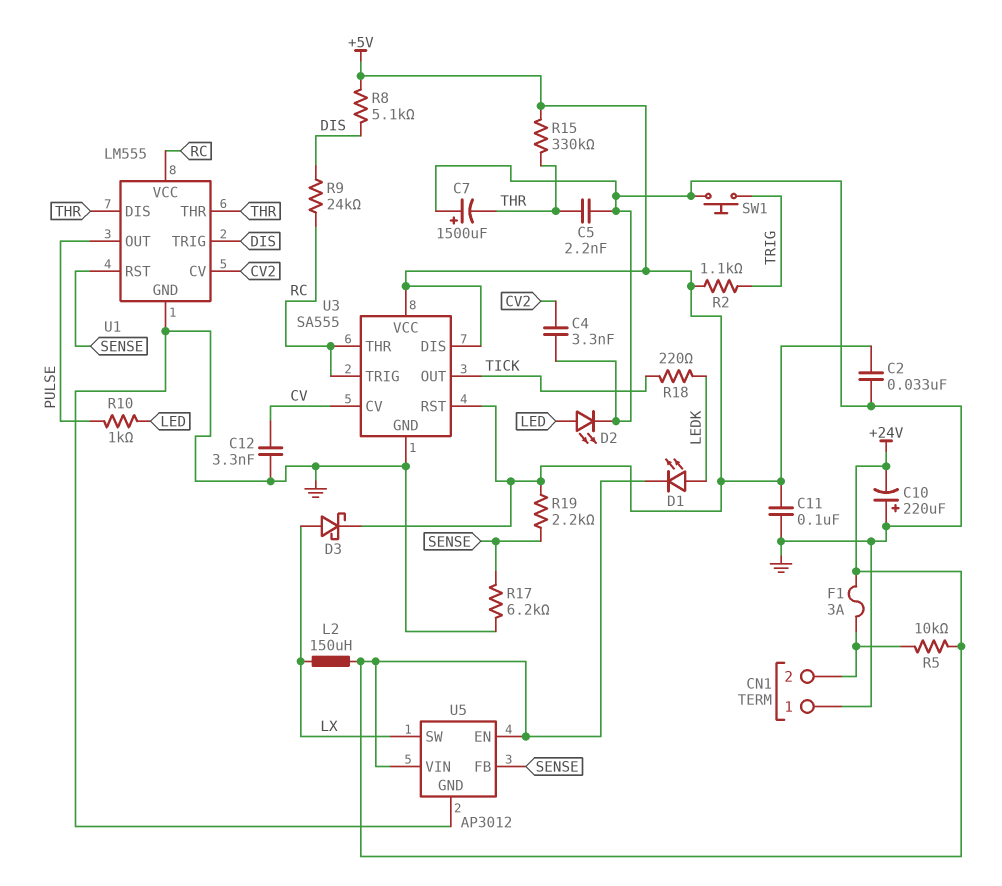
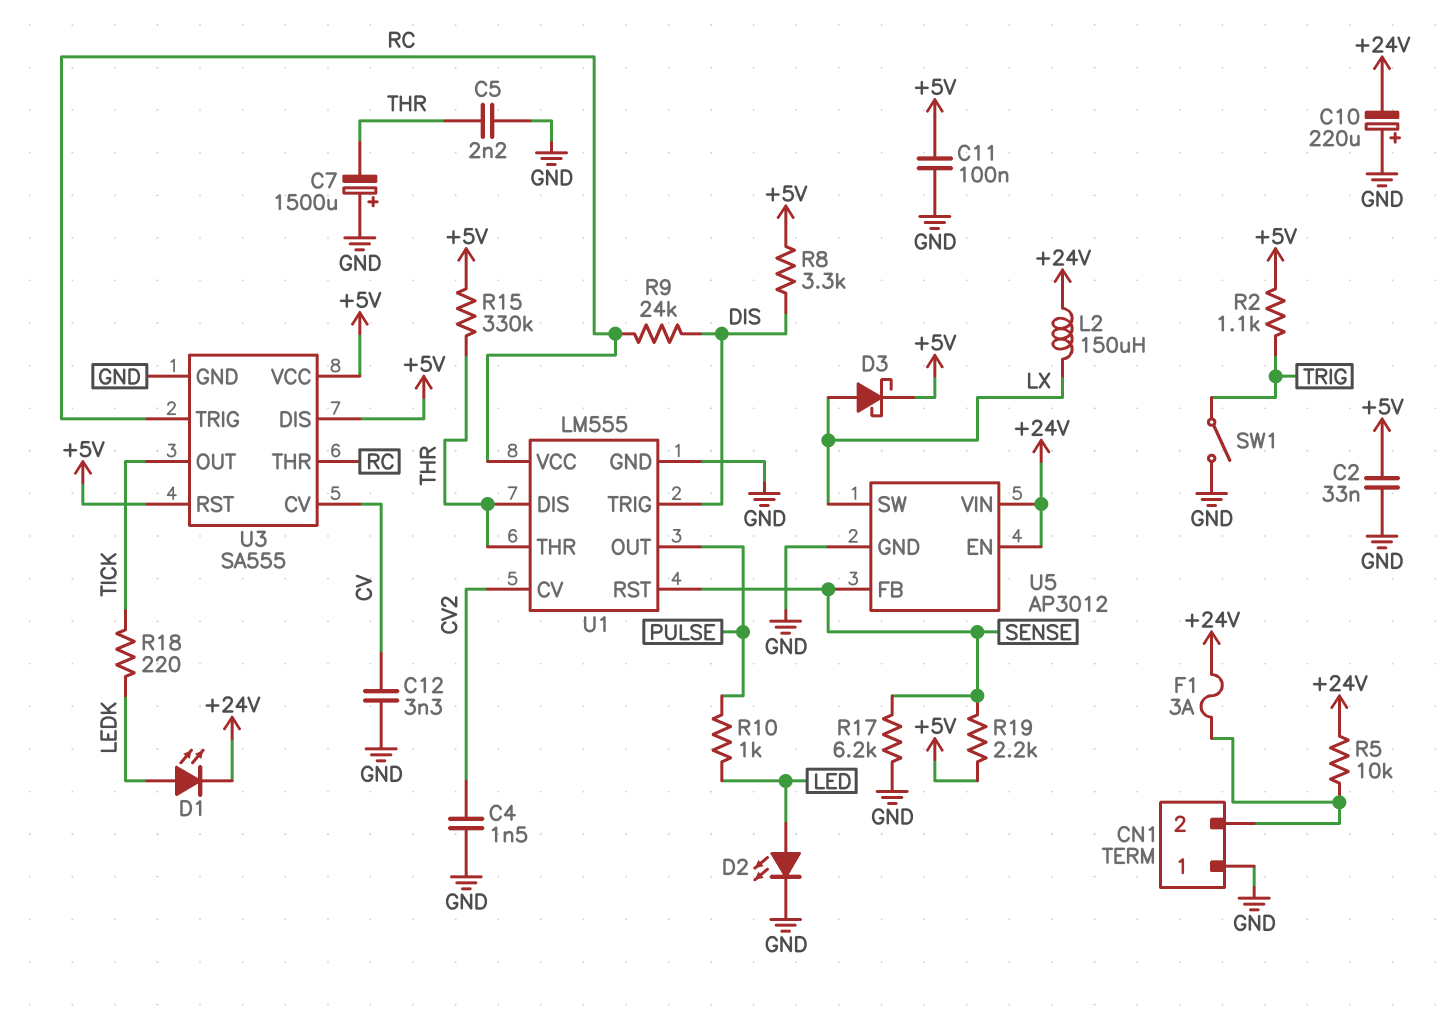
C4: 3.3nF (CV2, GND) -> 1.5nF (CV2, GND)
R8: 5.1k (+5V, DIS) -> 3.3k (+5V, DIS)
SW1: button (GND, TRIG) -> switch (GND, TRIG)

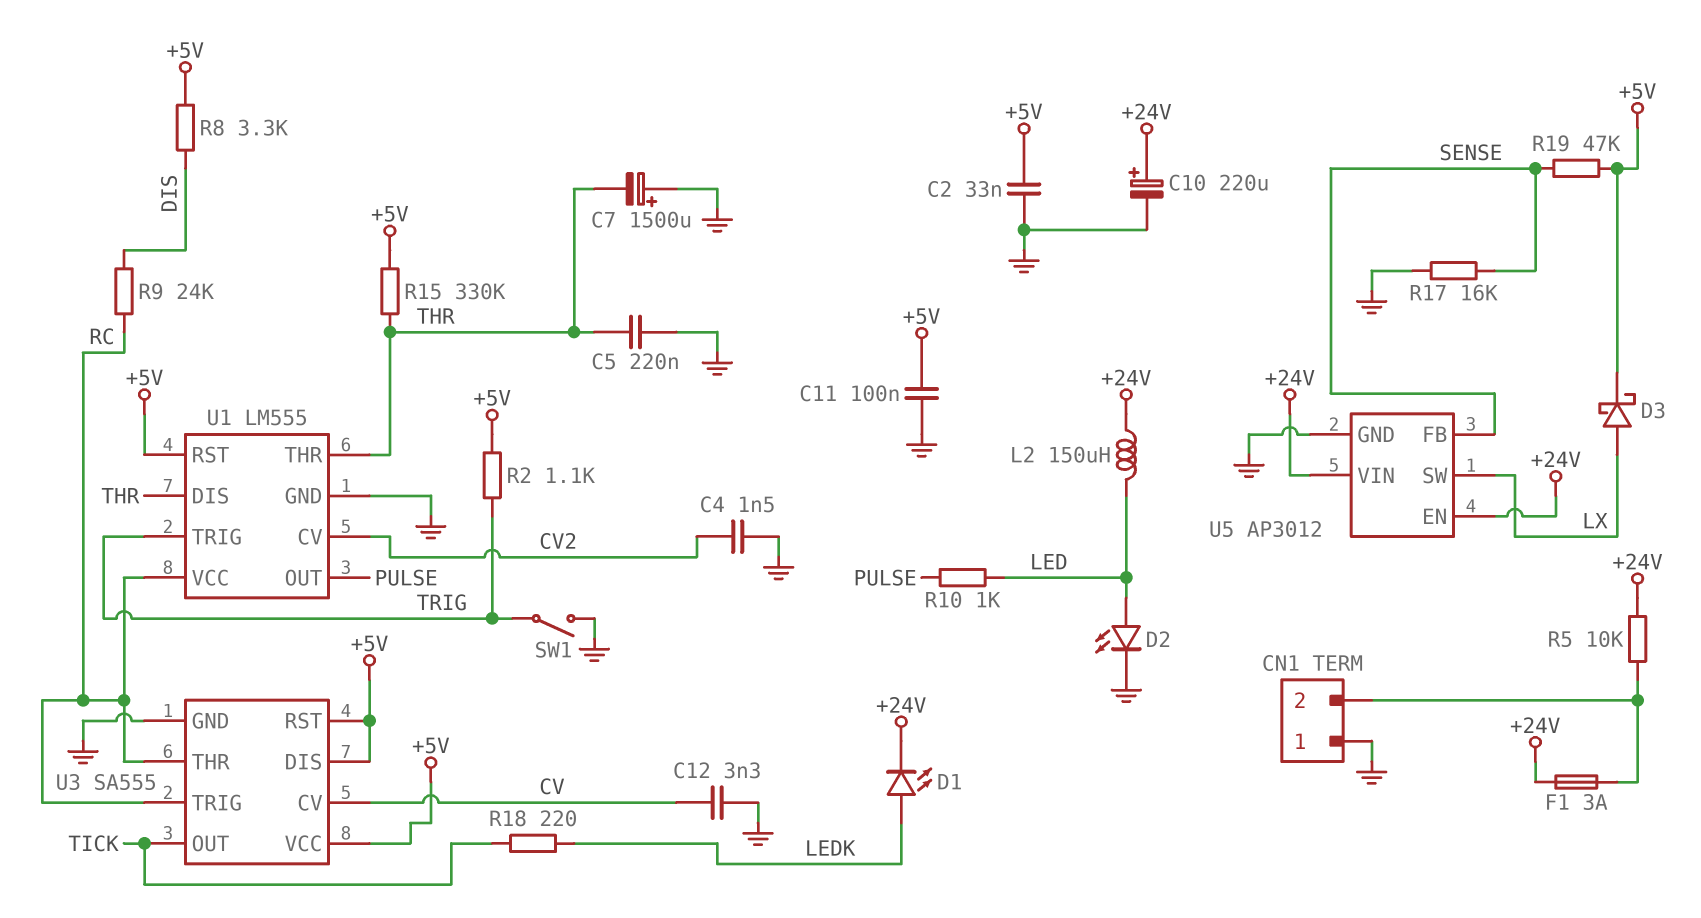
C5: 2.2nF (GND, THR) -> 220nF (GND, THR)
C10: 220uF (plus GND, minus +24V) -> 220uF (plus +24V, minus GND)
L2: 150uH (+24V, LX) -> 150uH (+24V, LED)
R17: 6.2k (GND, SENSE) -> 16k (GND, SENSE)
R19: 2.2k (+5V, SENSE) -> 47k (+5V, SENSE)
U1 pin RST: SENSE -> +5V
U1 pin TRIG: DIS -> TRIG

